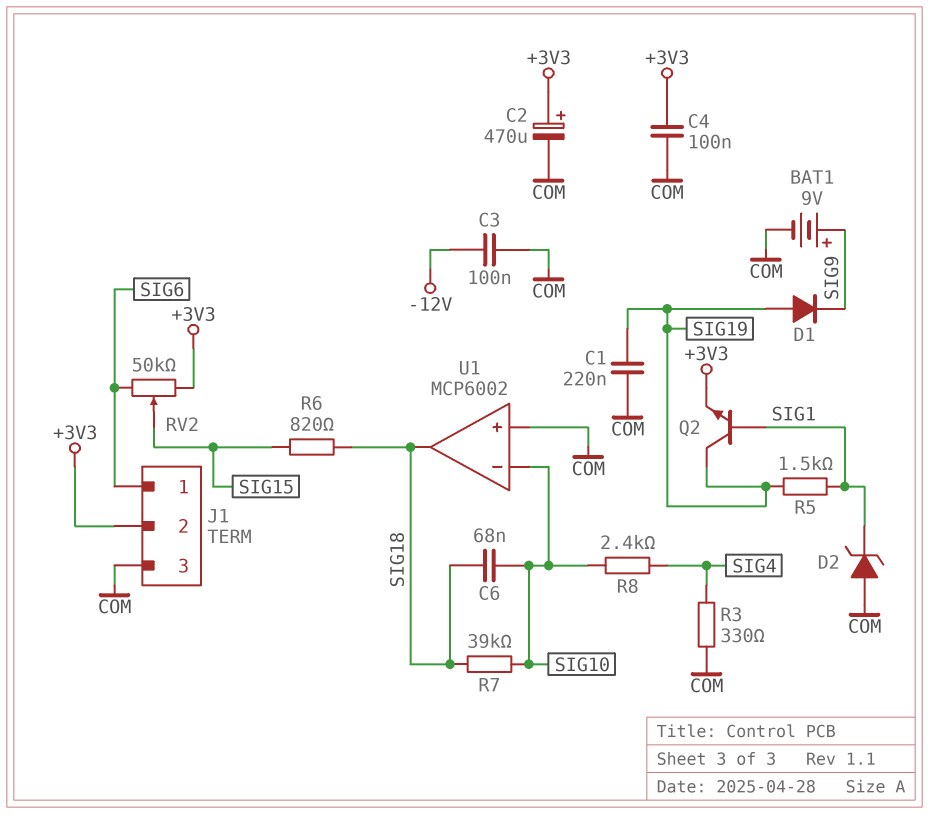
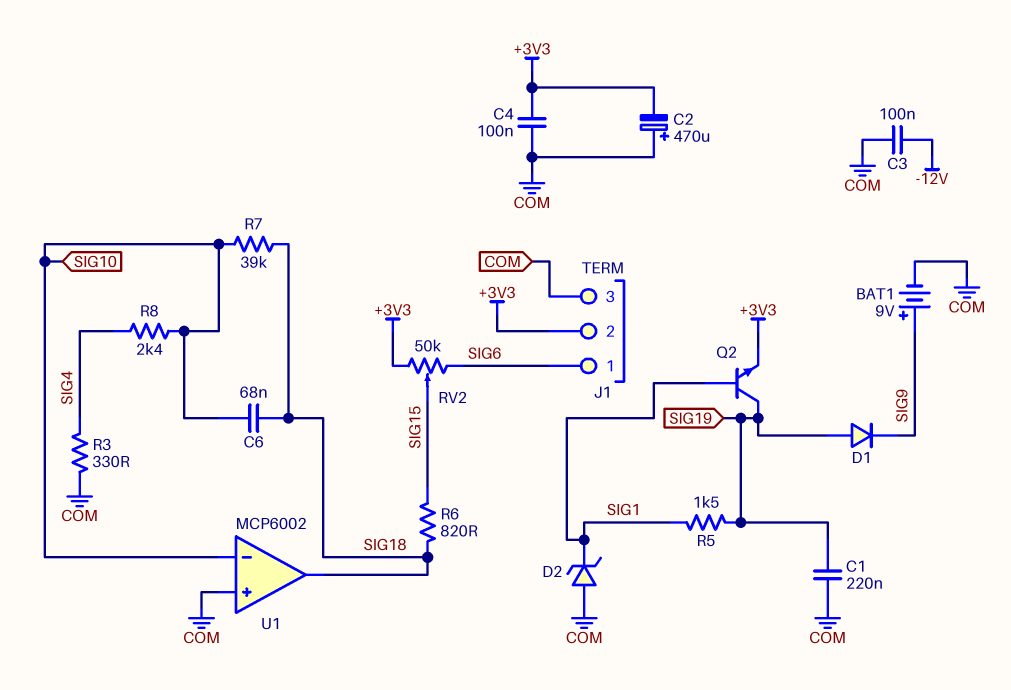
C2: 470uF (plus +3V3, minus COM) -> 470uF (plus COM, minus +3V3)

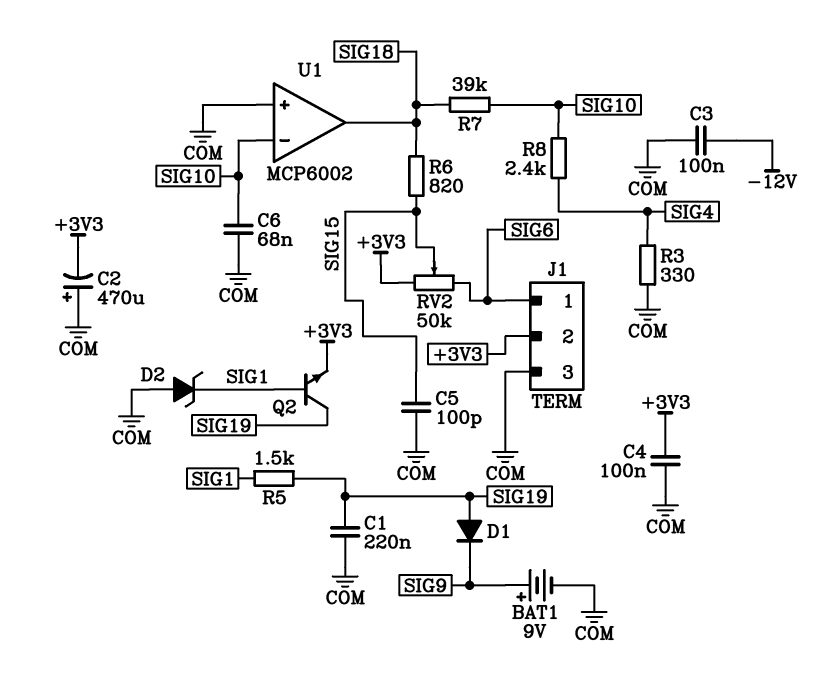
C5: none -> 100pF (COM, SIG15)
C6: 68nF (SIG10, SIG18) -> 68nF (COM, SIG10)

